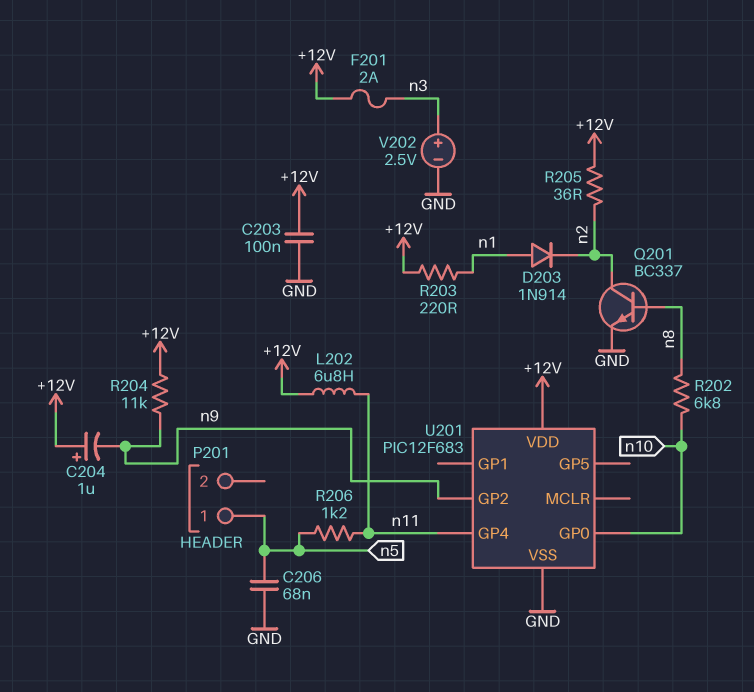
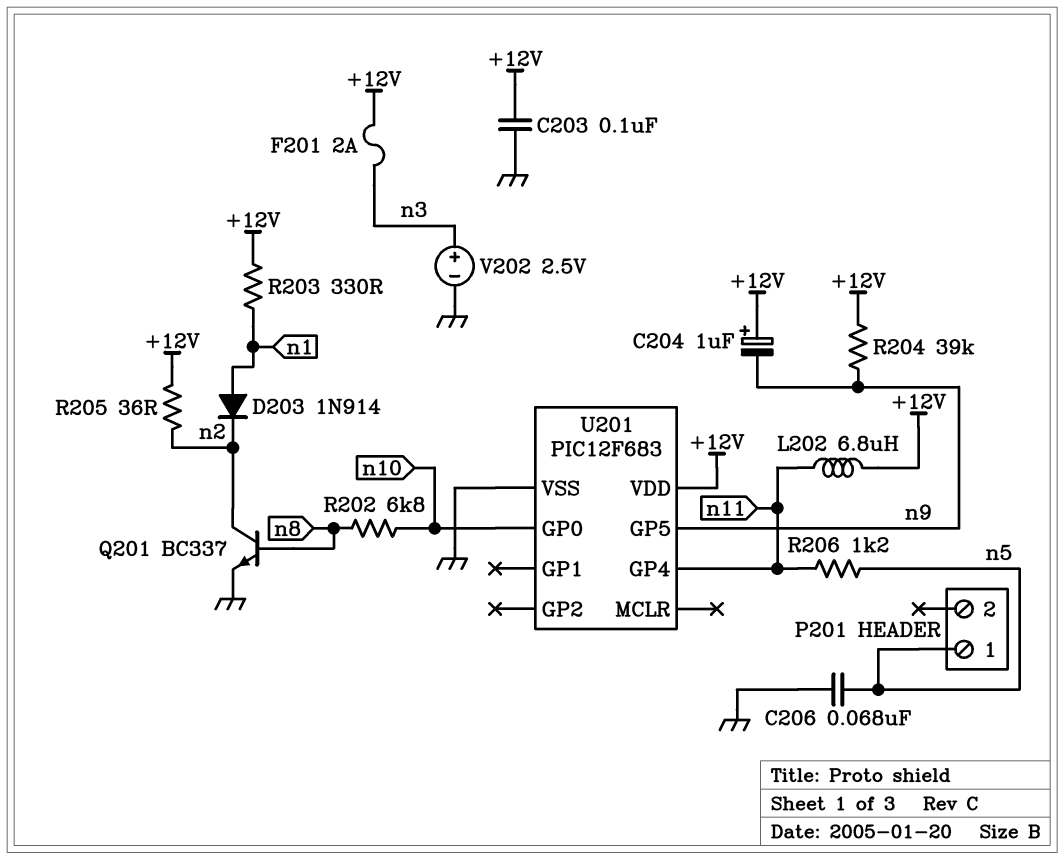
R203: 220 (+12V, n1) -> 330 (+12V, n1)
R204: 11k (+12V, n9) -> 39k (+12V, n9)
U201 pin GP2: n9 -> none
U201 pin GP5: none -> n9

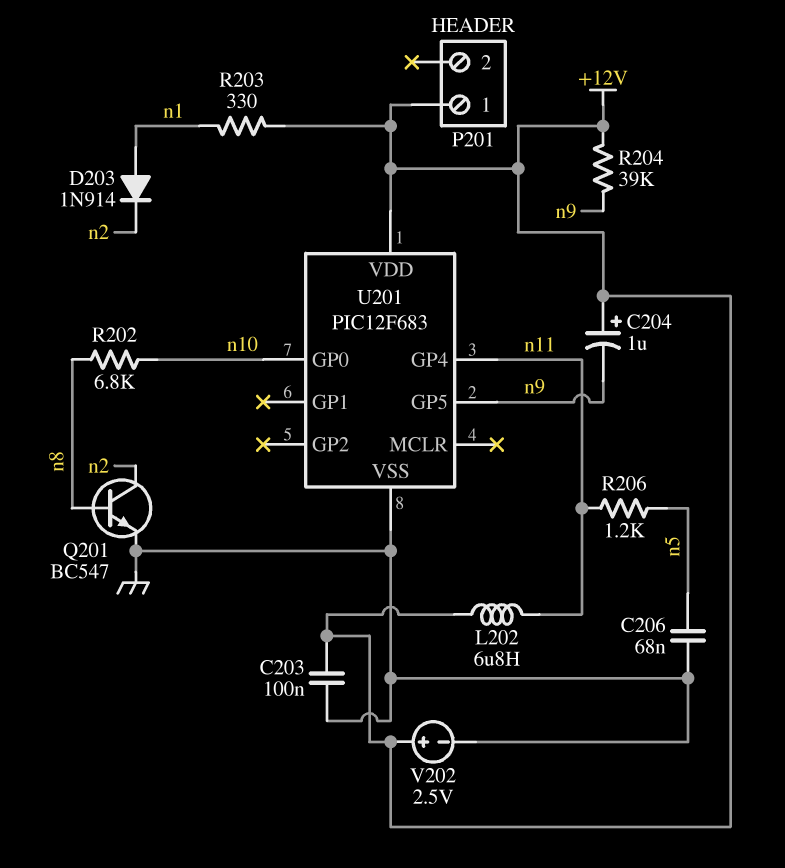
F201: 2A (+12V, n3) -> none
P201 pin 1: n5 -> +12V
Q201: NPN BC337 (B n8, C n2, E GND) -> NPN BC547 (B n8, C n2, E GND)
R205: 36 (+12V, n2) -> none
V202: 2.5V (plus n3, minus GND) -> 2.5V (plus +12V, minus GND)

